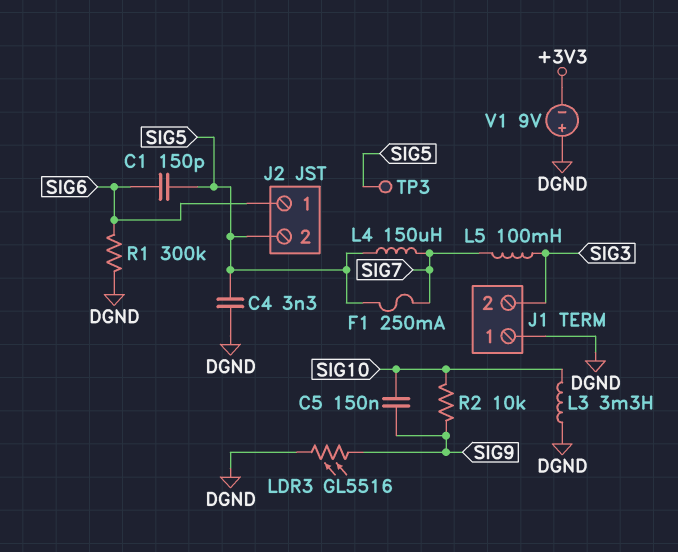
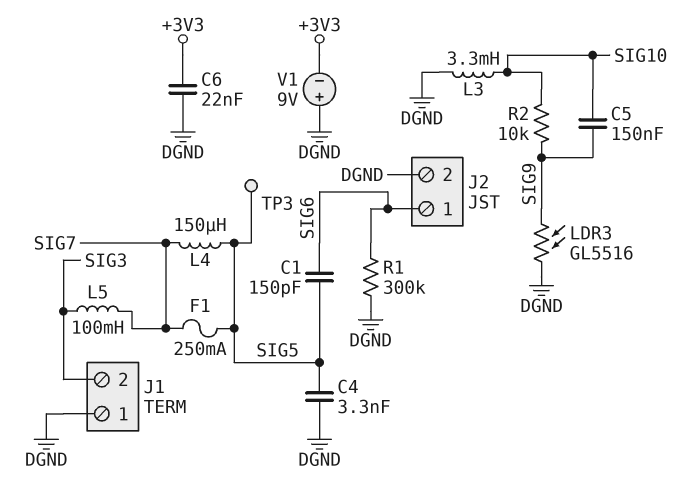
C6: none -> 22nF (+3V3, DGND)
J2 pin 2: SIG5 -> DGND

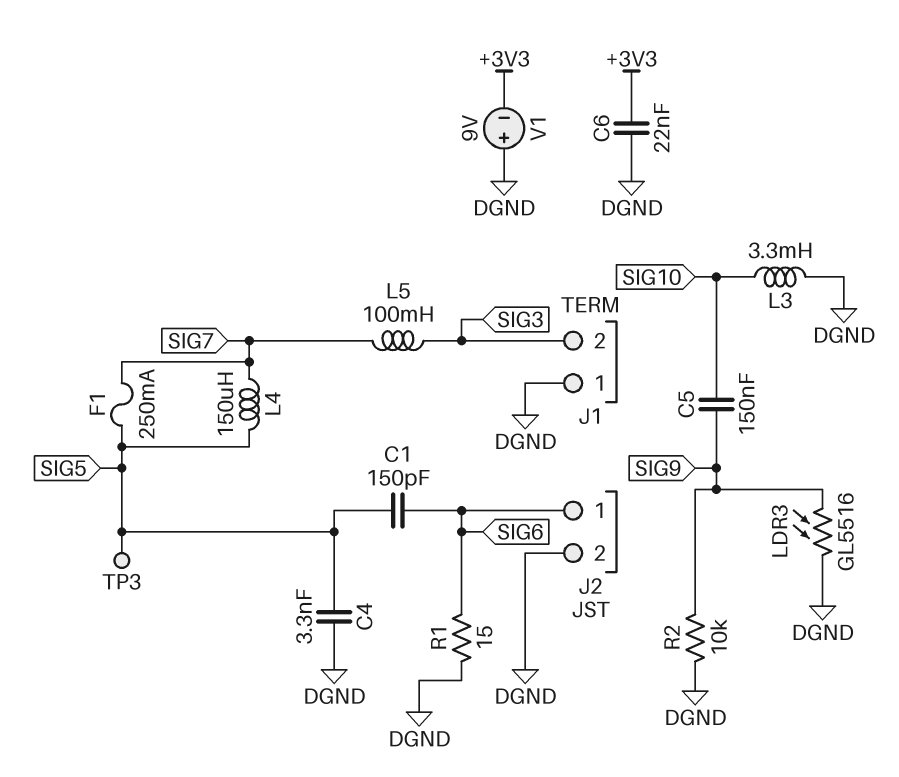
R1: 300k (DGND, SIG6) -> 15 (DGND, SIG6)
R2: 10k (SIG9, SIG10) -> 10k (DGND, SIG9)

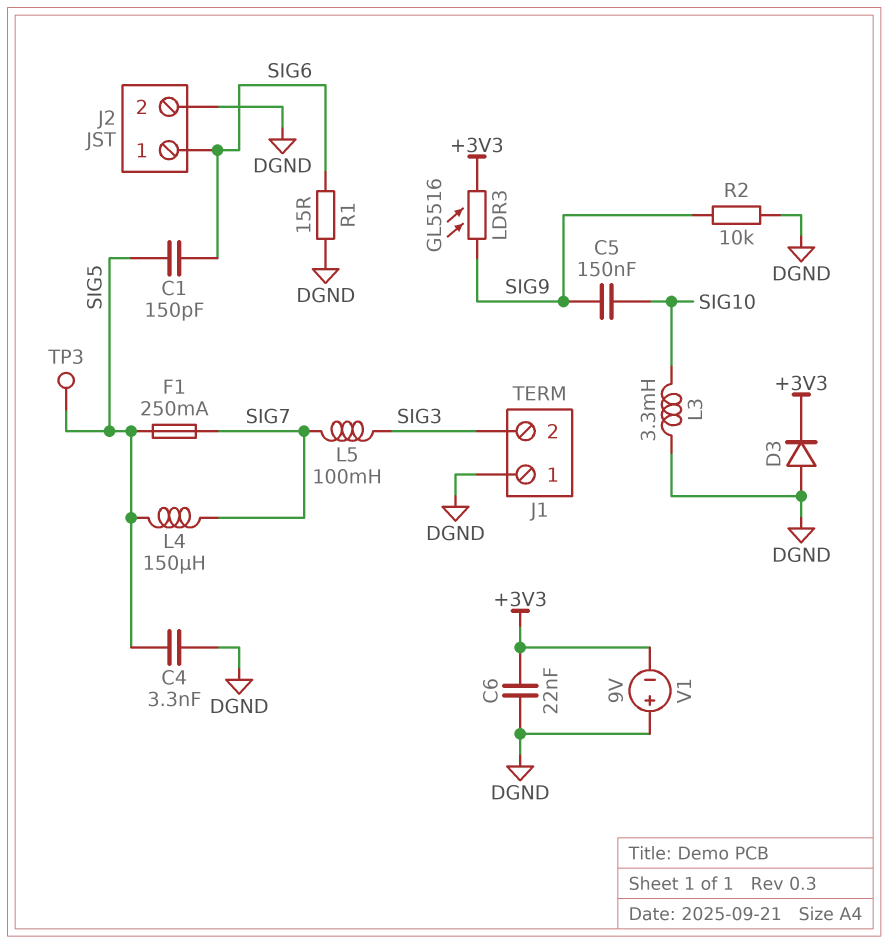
D3: none -> diode (A DGND, K +3V3)
LDR3: GL5516 (DGND, SIG9) -> GL5516 (+3V3, SIG9)

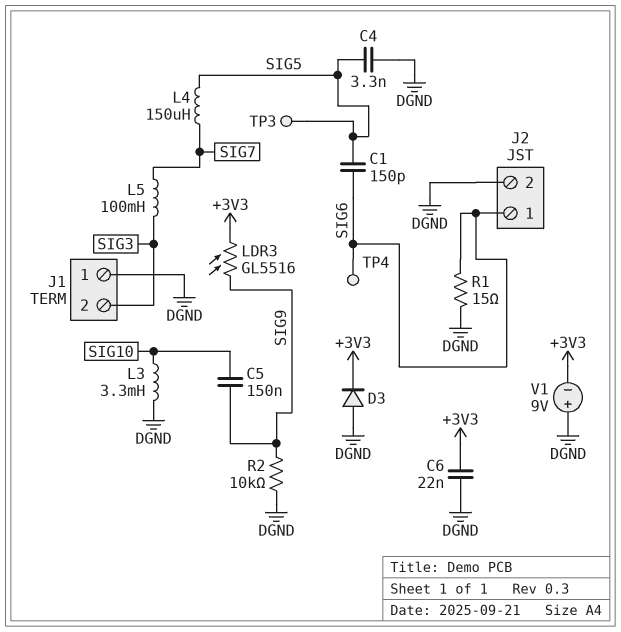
F1: 250mA (SIG5, SIG7) -> none
TP4: none -> test point (SIG6)

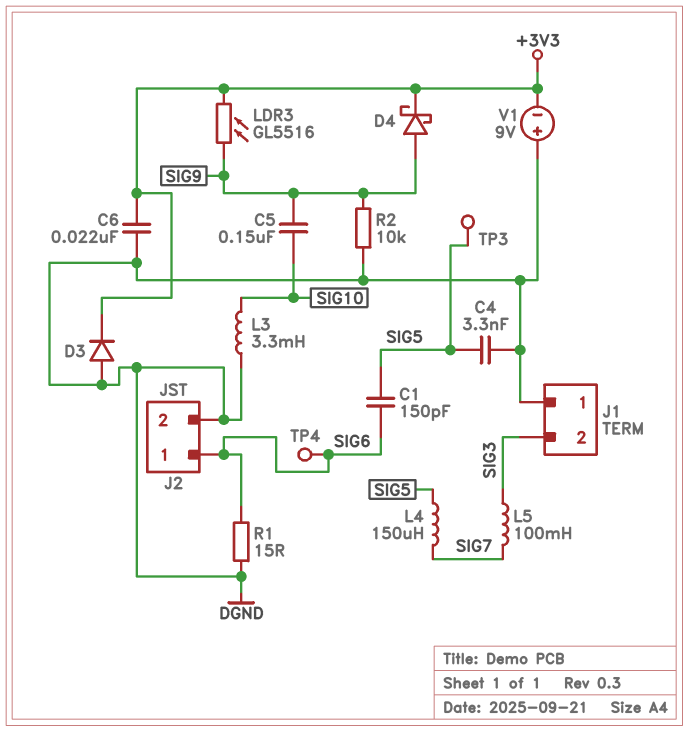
D4: none -> schottky (A SIG9, K +3V3)

